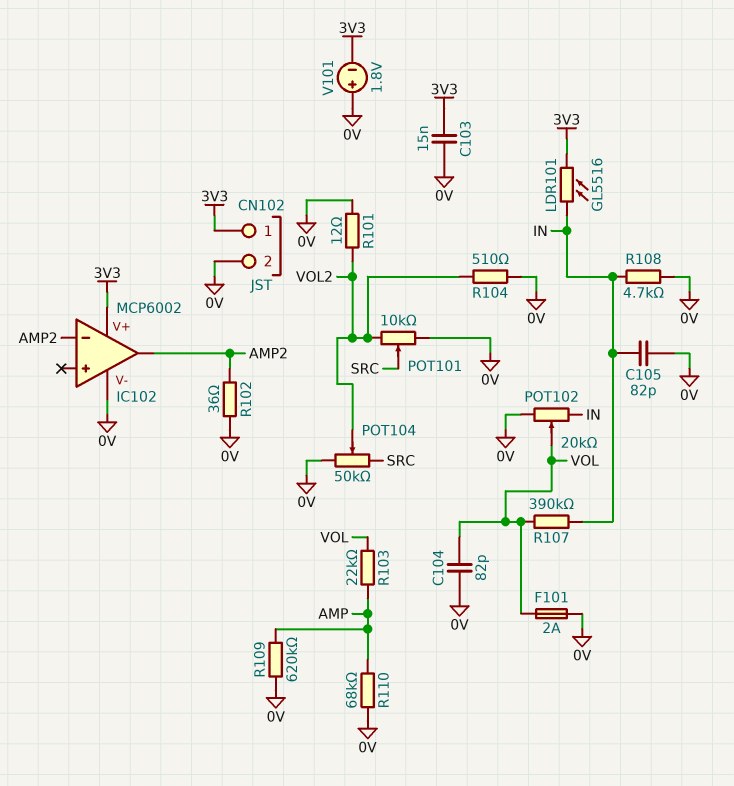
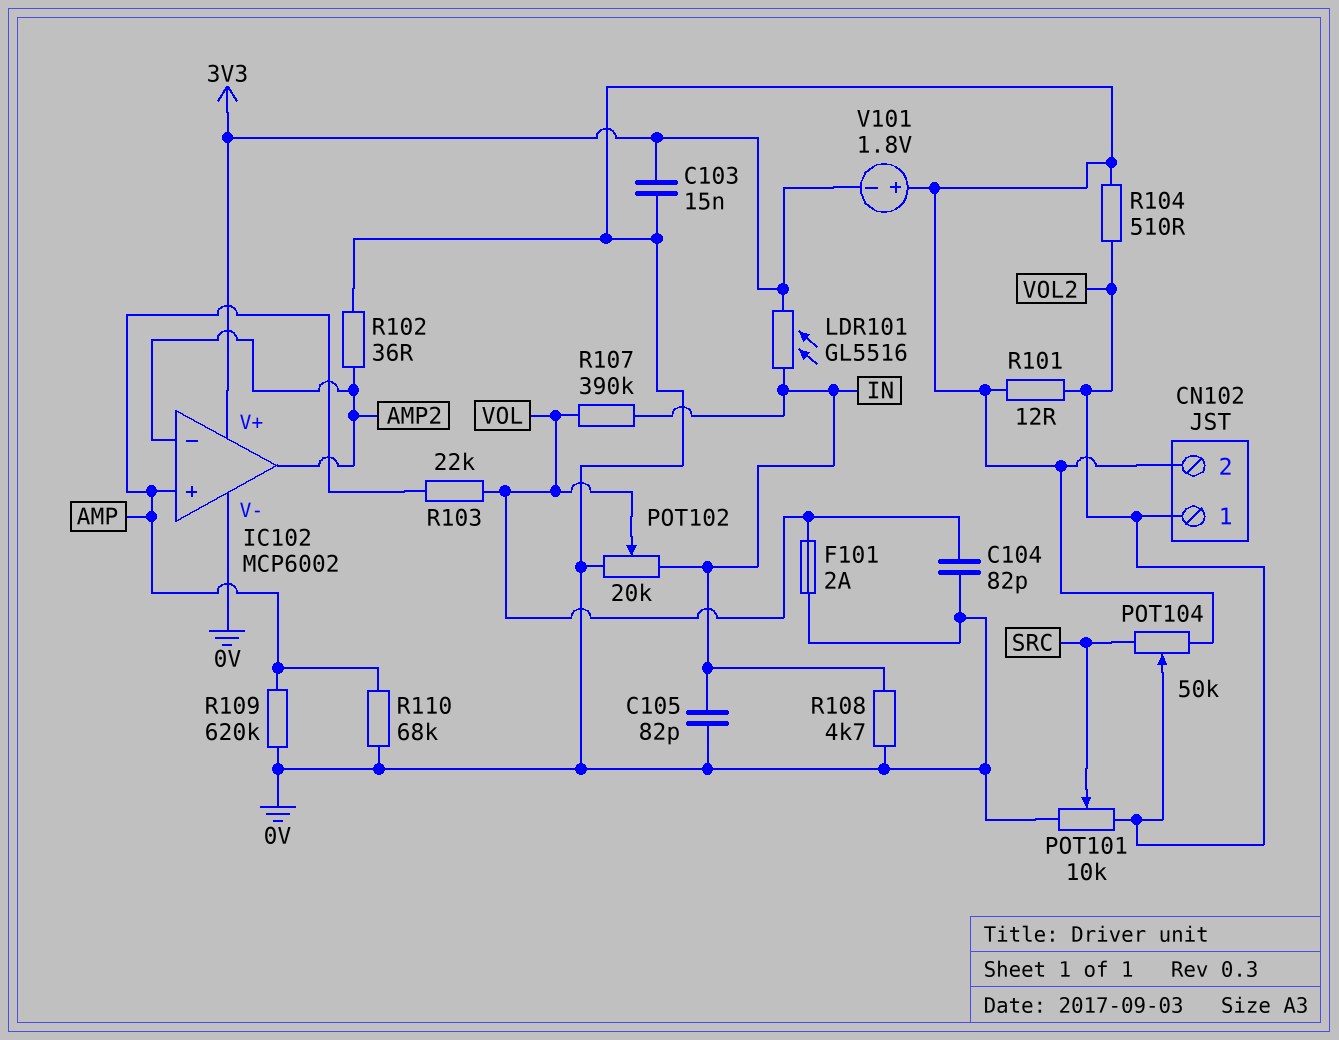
CN102 pin 1: 3V3 -> VOL2
IC102 pin in+: none -> AMP

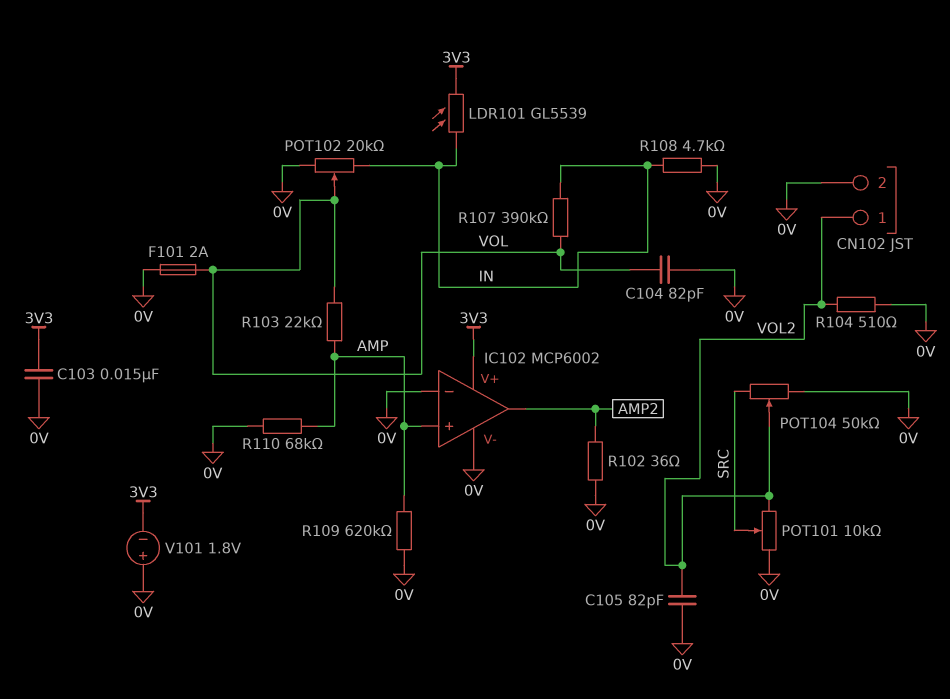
C105: 82pF (0V, IN) -> 82pF (0V, VOL2)
IC102 pin in-: AMP2 -> 0V
LDR101: GL5516 (3V3, IN) -> GL5539 (3V3, IN)
R101: 12 (0V, VOL2) -> none

